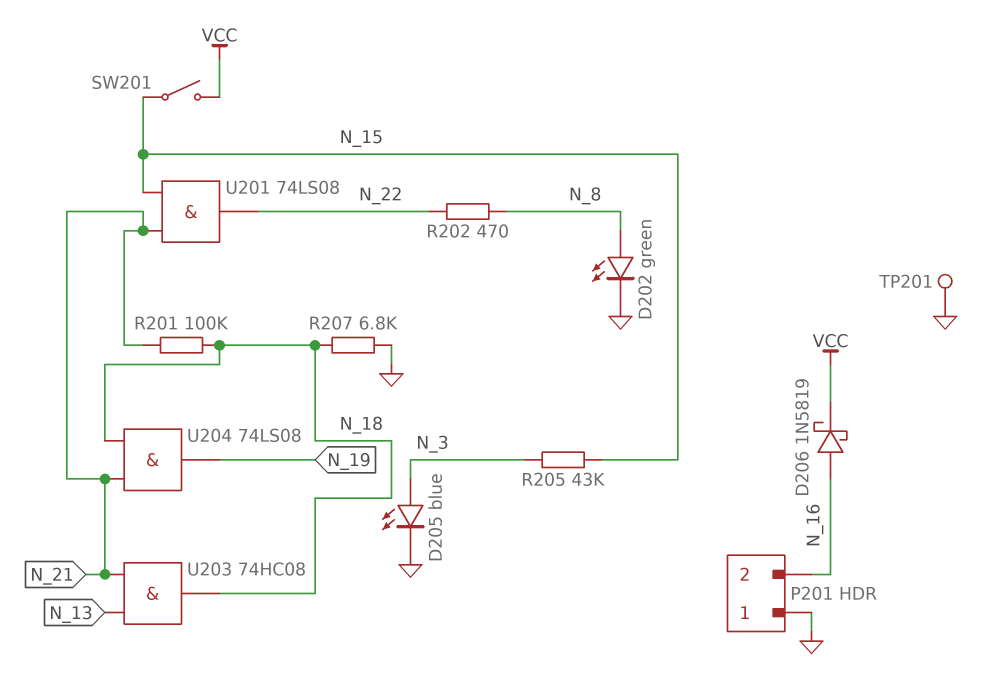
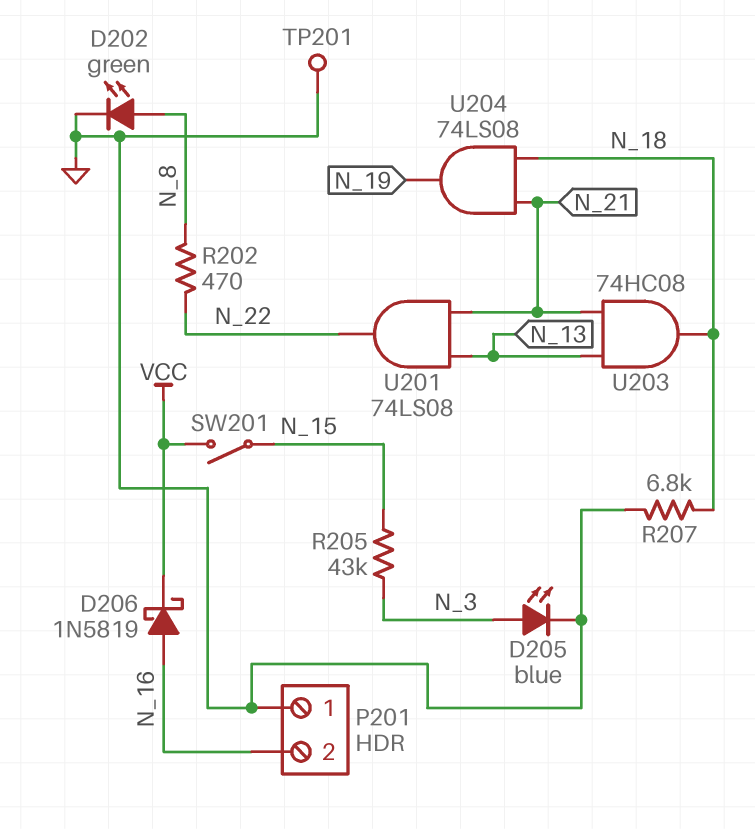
R201: 100k (N_18, N_21) -> none
U201: AND 74LS08 (in N_15, in N_21, out N_22) -> AND 74LS08 (in N_13, in N_21, out N_22)

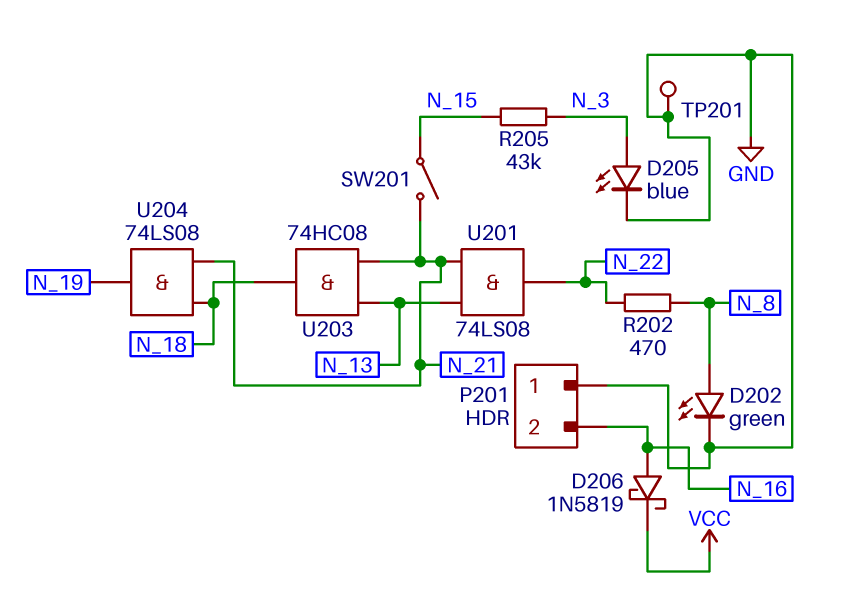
R207: 6.8k (GND, N_18) -> none
SW201: switch (N_15, VCC) -> switch (N_15, N_21)

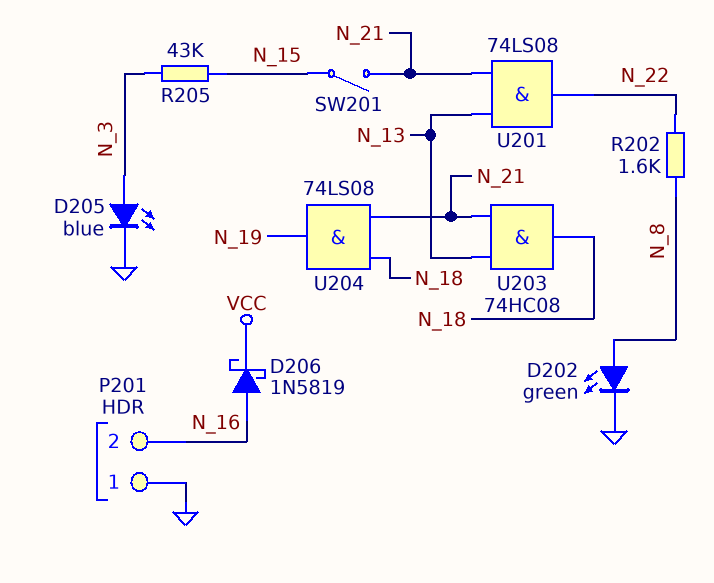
R202: 470 (N_8, N_22) -> 1.6k (N_8, N_22)
TP201: test point (GND) -> none

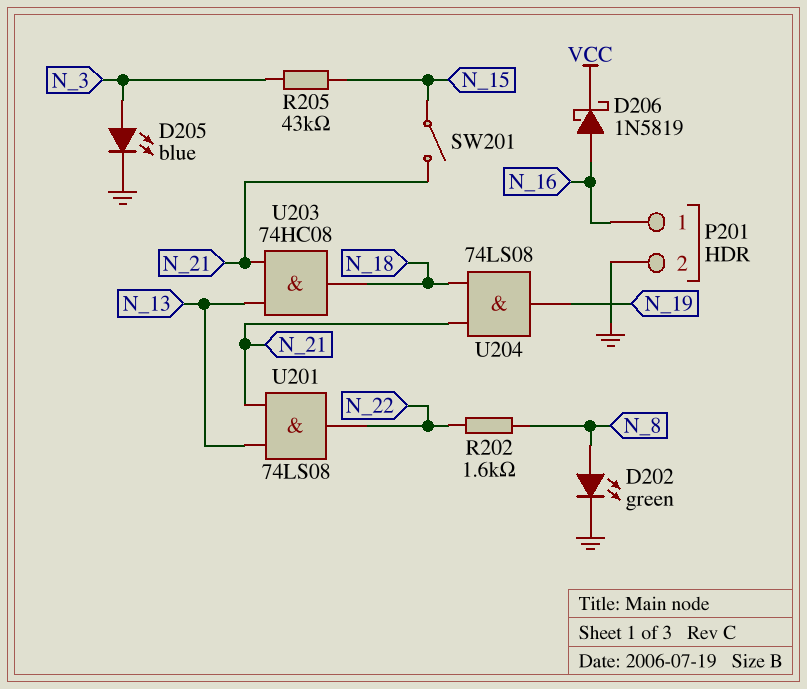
P201 pin 1: GND -> N_16
P201 pin 2: N_16 -> GND

